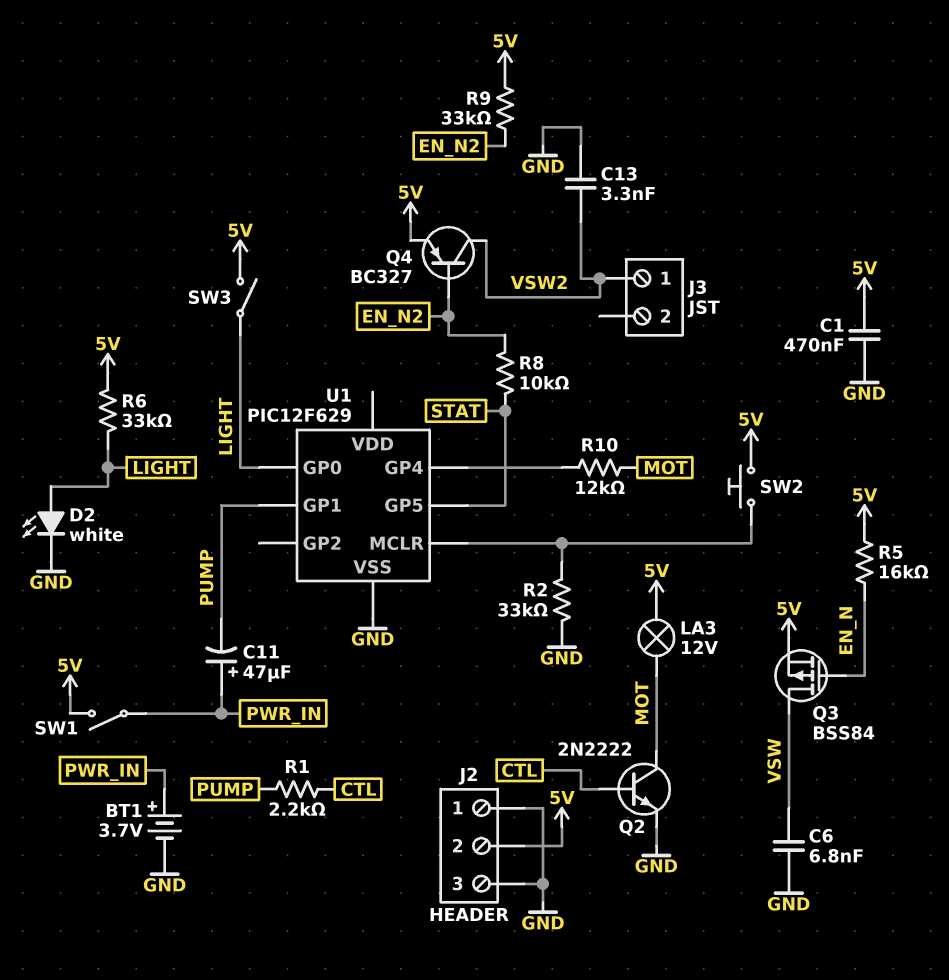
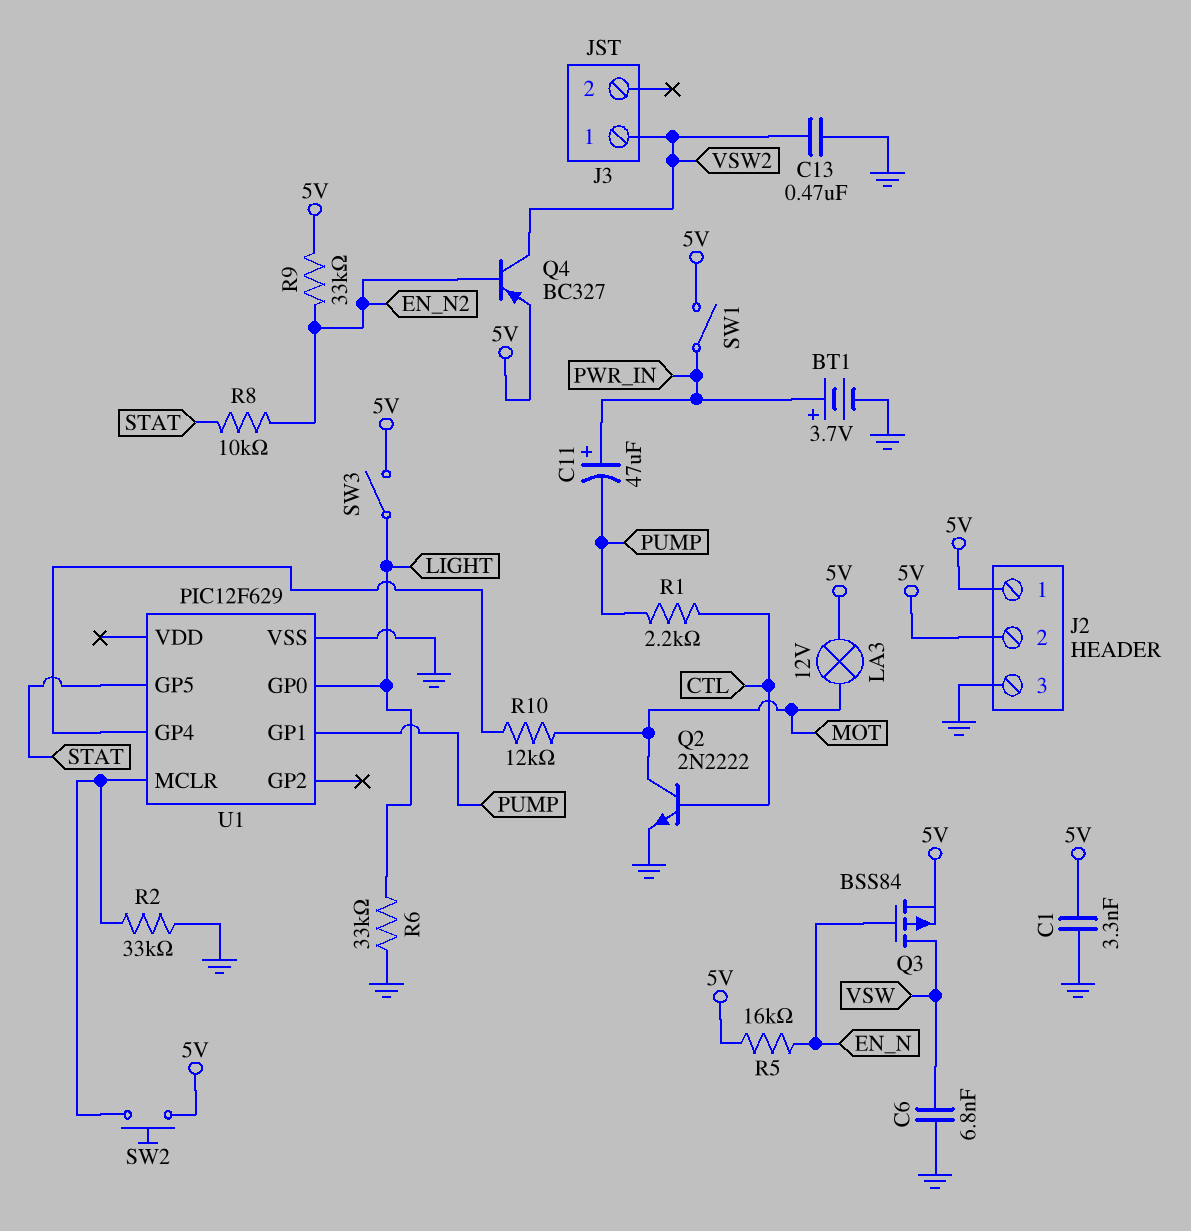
C1: 470nF (5V, GND) -> 3.3nF (5V, GND)
C13: 3.3nF (GND, VSW2) -> 470nF (GND, VSW2)
D2: LED white (A LIGHT, K GND) -> none
J2 pin 1: GND -> 5V
R6: 33k (5V, LIGHT) -> 33k (GND, LIGHT)

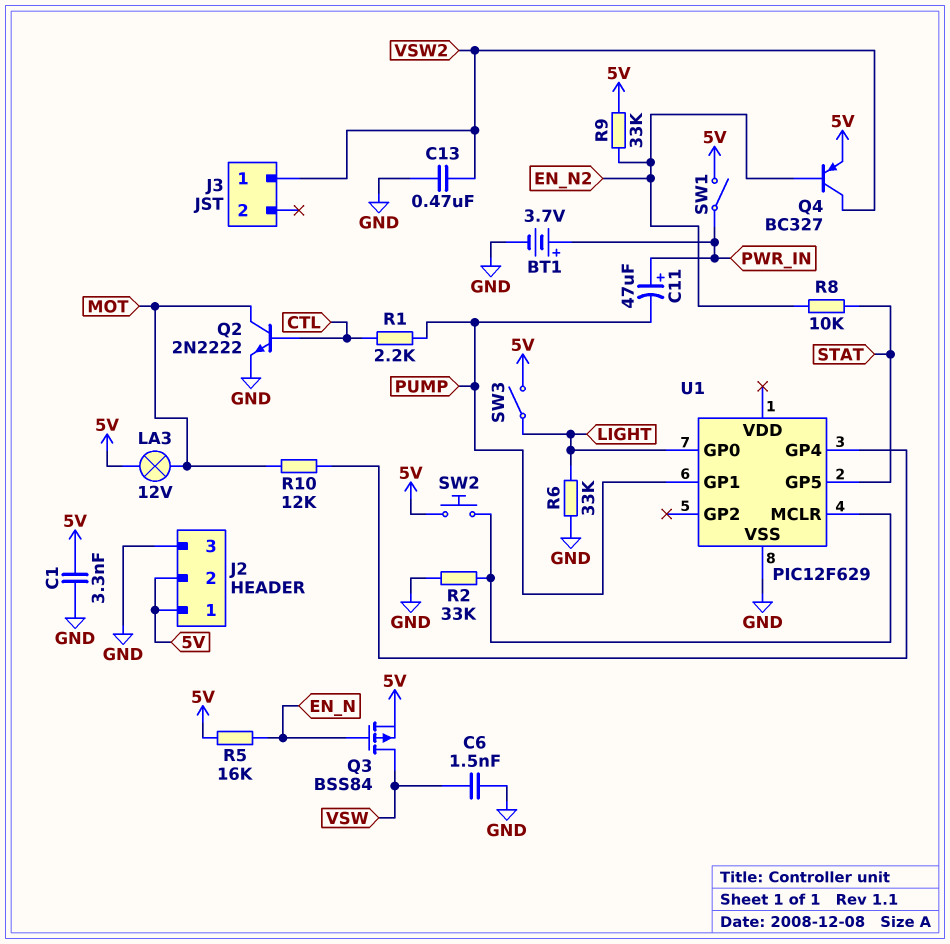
C6: 6.8nF (GND, VSW) -> 1.5nF (GND, VSW)

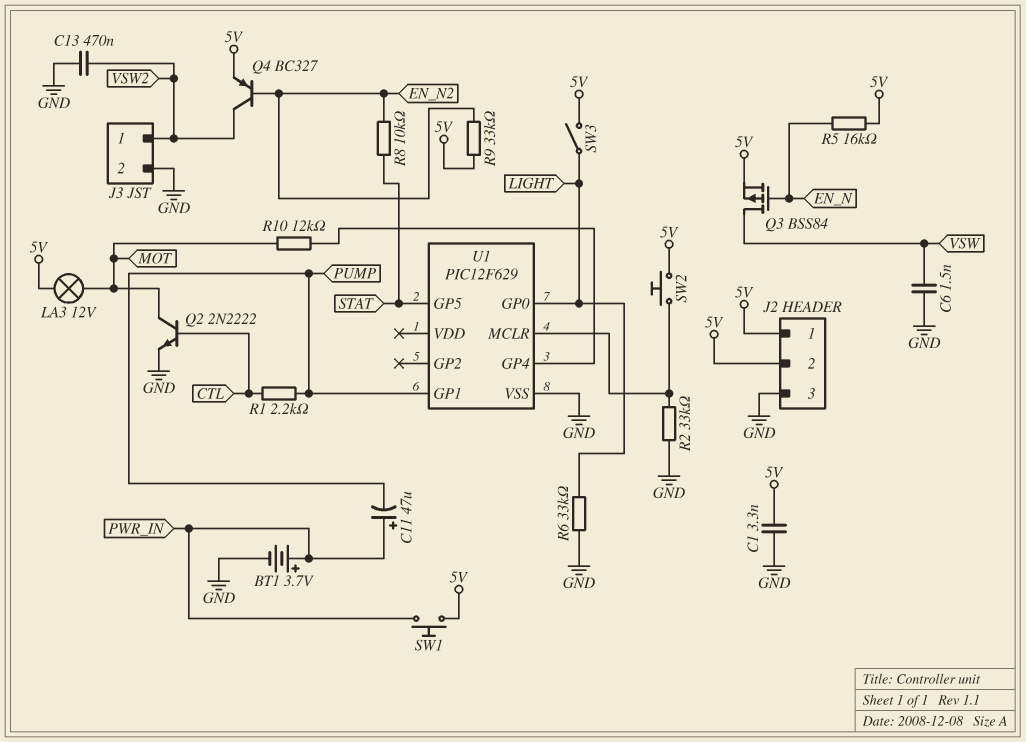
J3 pin 2: none -> GND
SW1: switch (5V, PWR_IN) -> button (5V, PWR_IN)

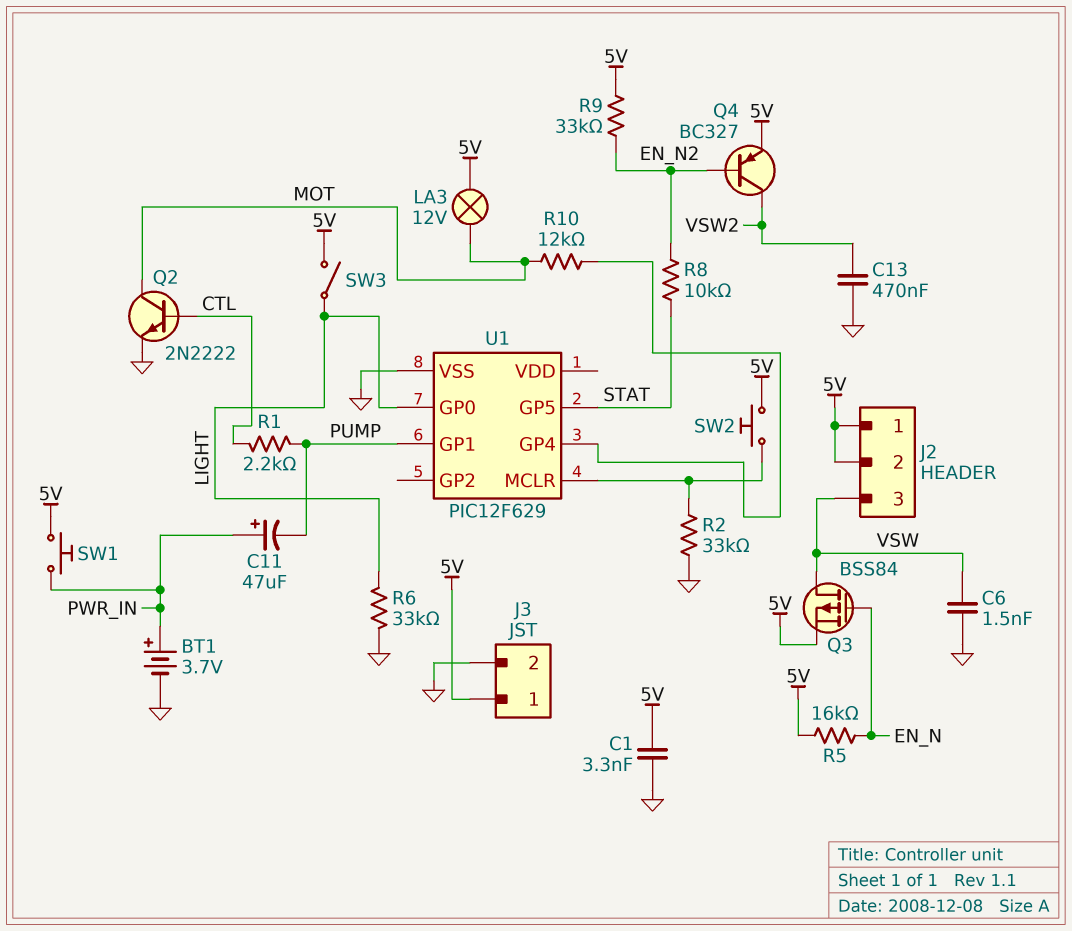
J2 pin 3: GND -> VSW
J3 pin 1: VSW2 -> 5V

